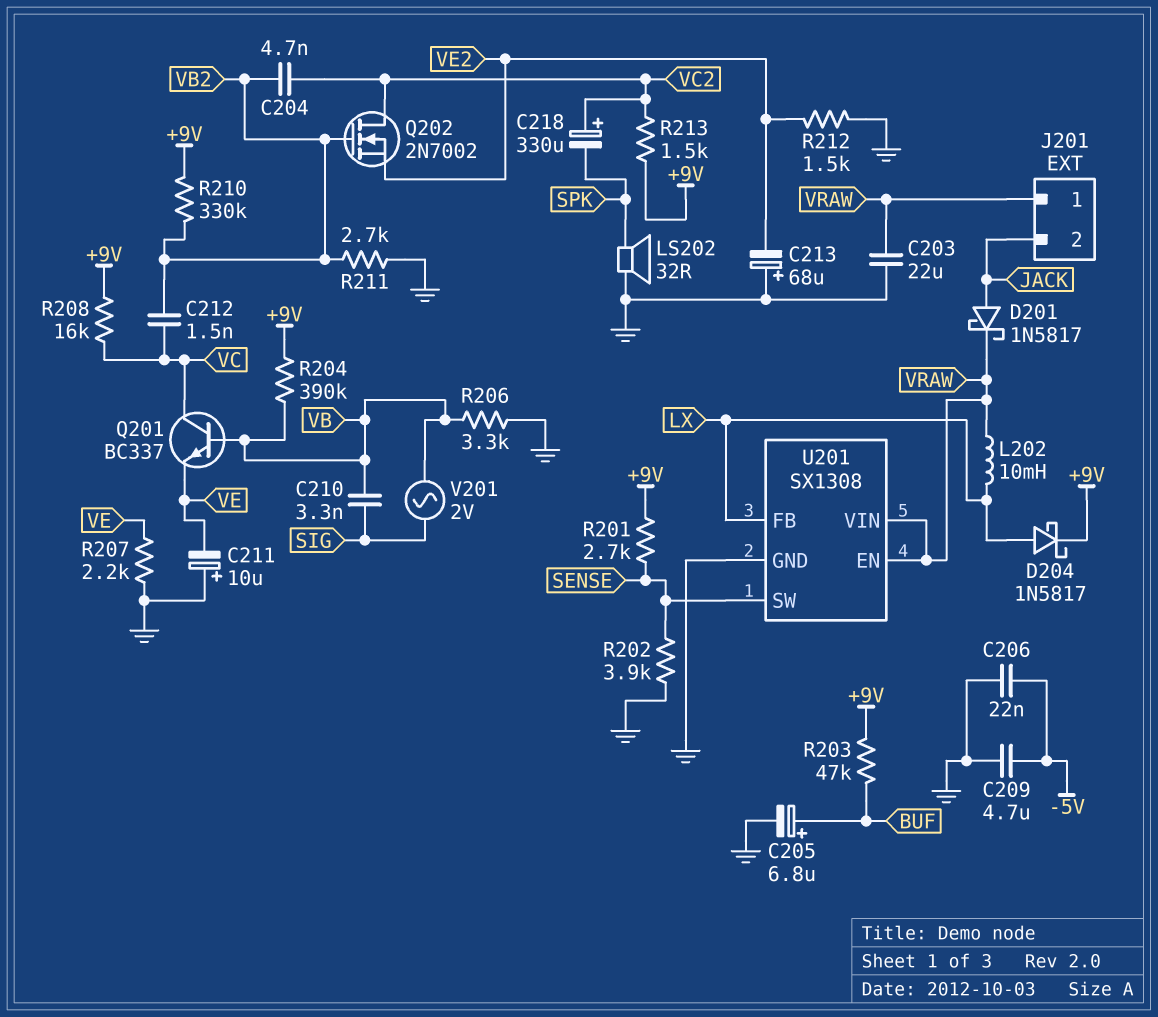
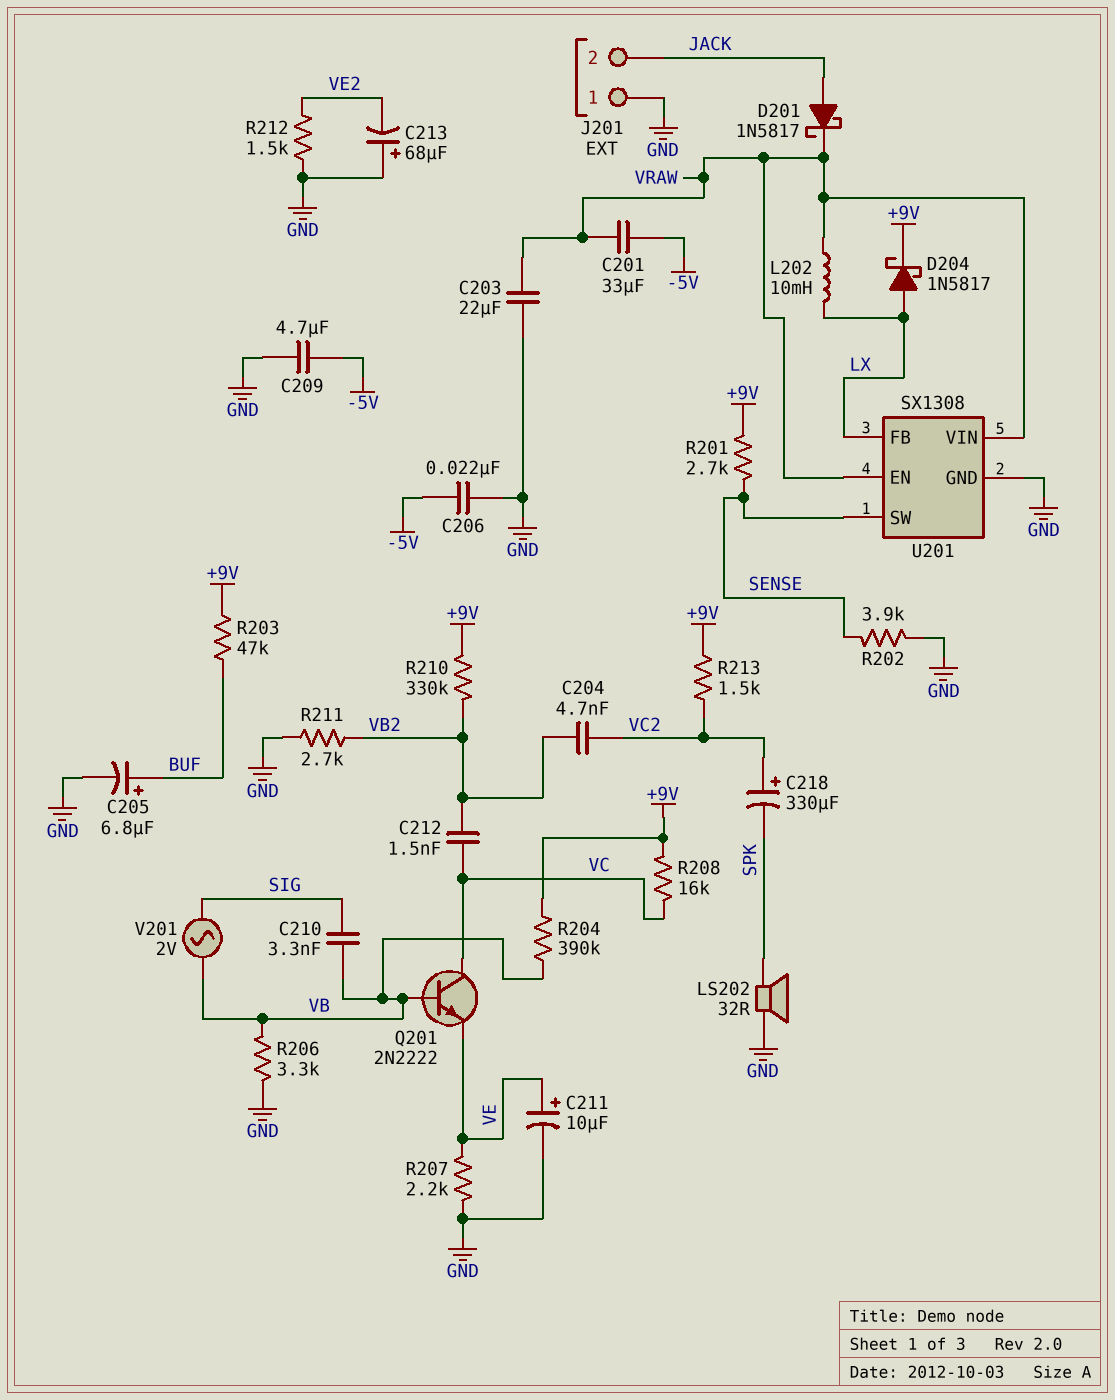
C201: none -> 33uF (-5V, VRAW)
C211: 10uF (plus GND, minus VE) -> 10uF (plus VE, minus GND)
J201 pin 1: VRAW -> GND
Q201: NPN BC337 (B VB, C VC, E VE) -> NPN 2N2222 (B VB, C VC, E VE)
Q202: NMOS 2N7002 (G VB2, D VC2, S VE2) -> none

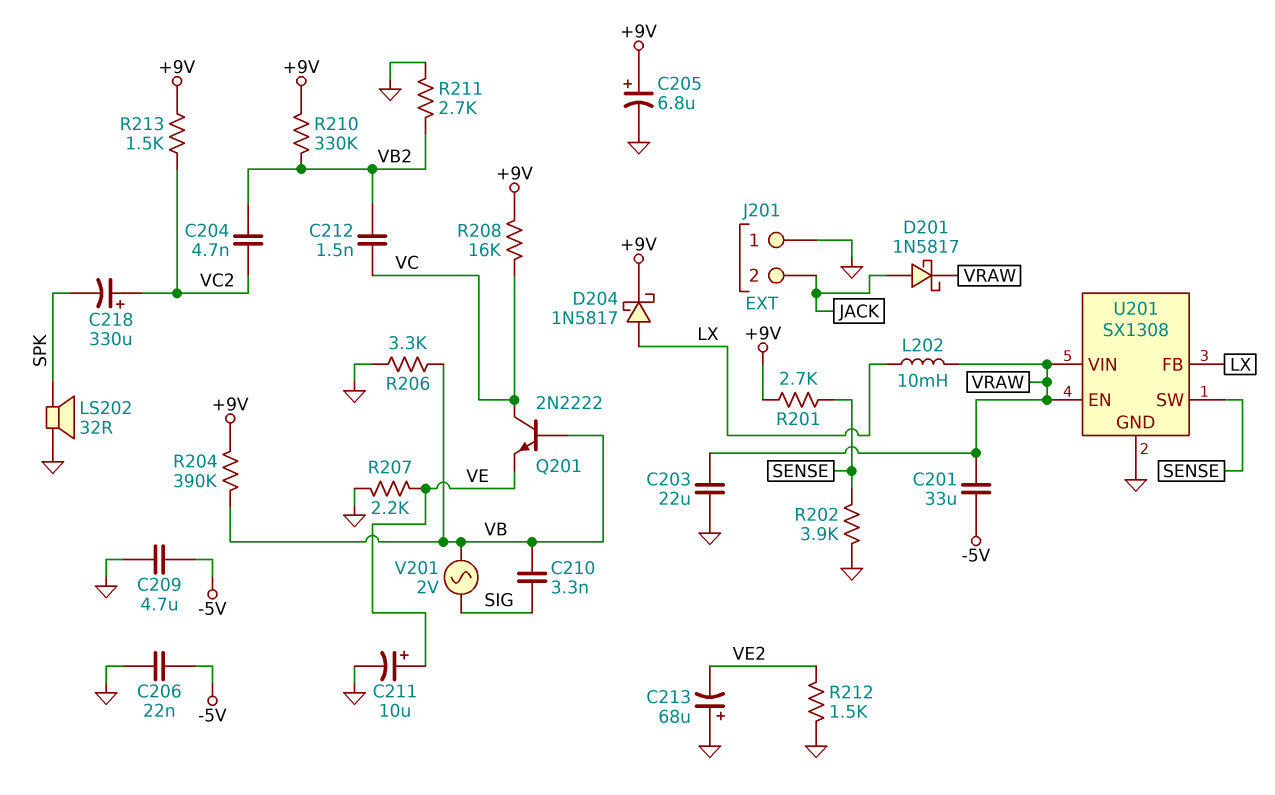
C205: 6.8uF (plus BUF, minus GND) -> 6.8uF (plus +9V, minus GND)
R203: 47k (+9V, BUF) -> none

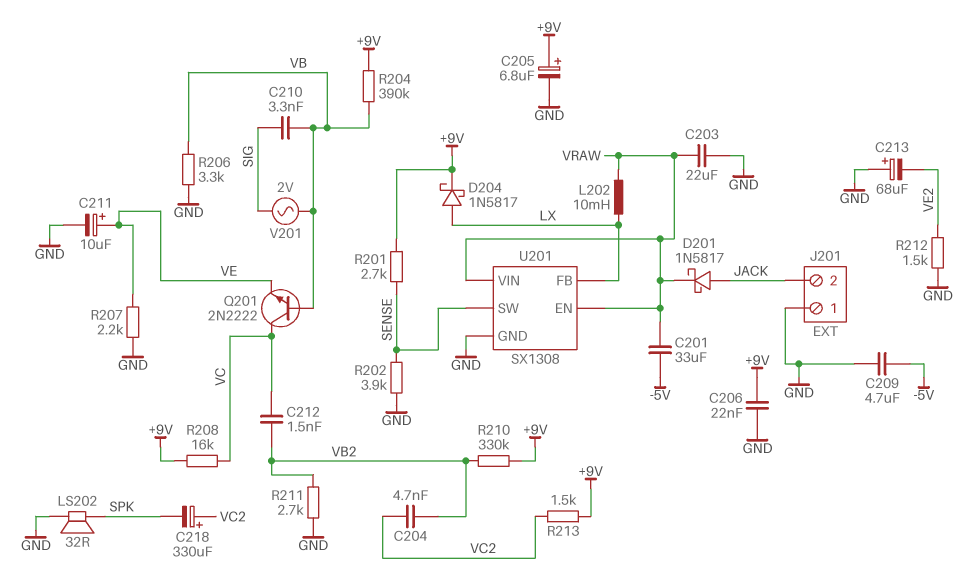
C206: 22nF (-5V, GND) -> 22nF (+9V, GND)

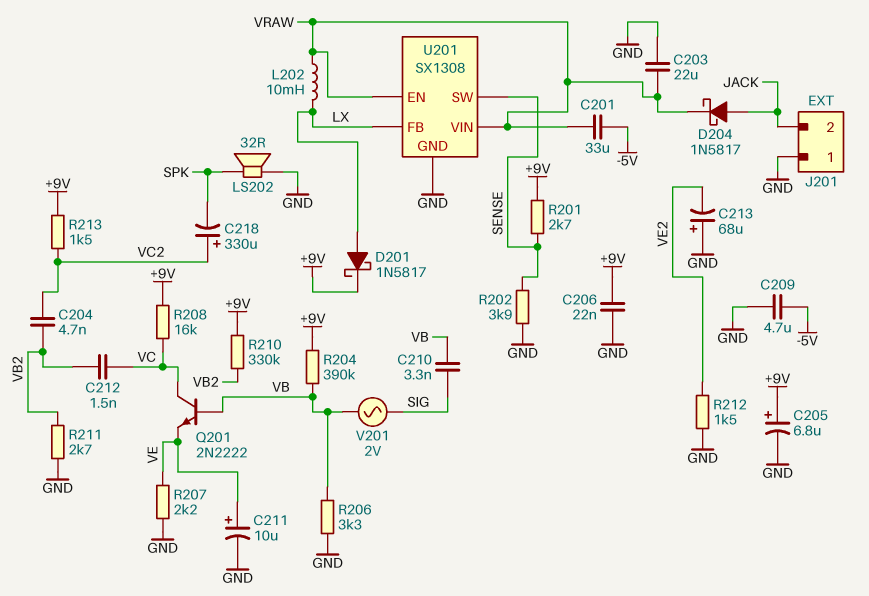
D201: schottky 1N5817 (A JACK, K VRAW) -> schottky 1N5817 (A LX, K +9V)
D204: schottky 1N5817 (A LX, K +9V) -> schottky 1N5817 (A JACK, K VRAW)

